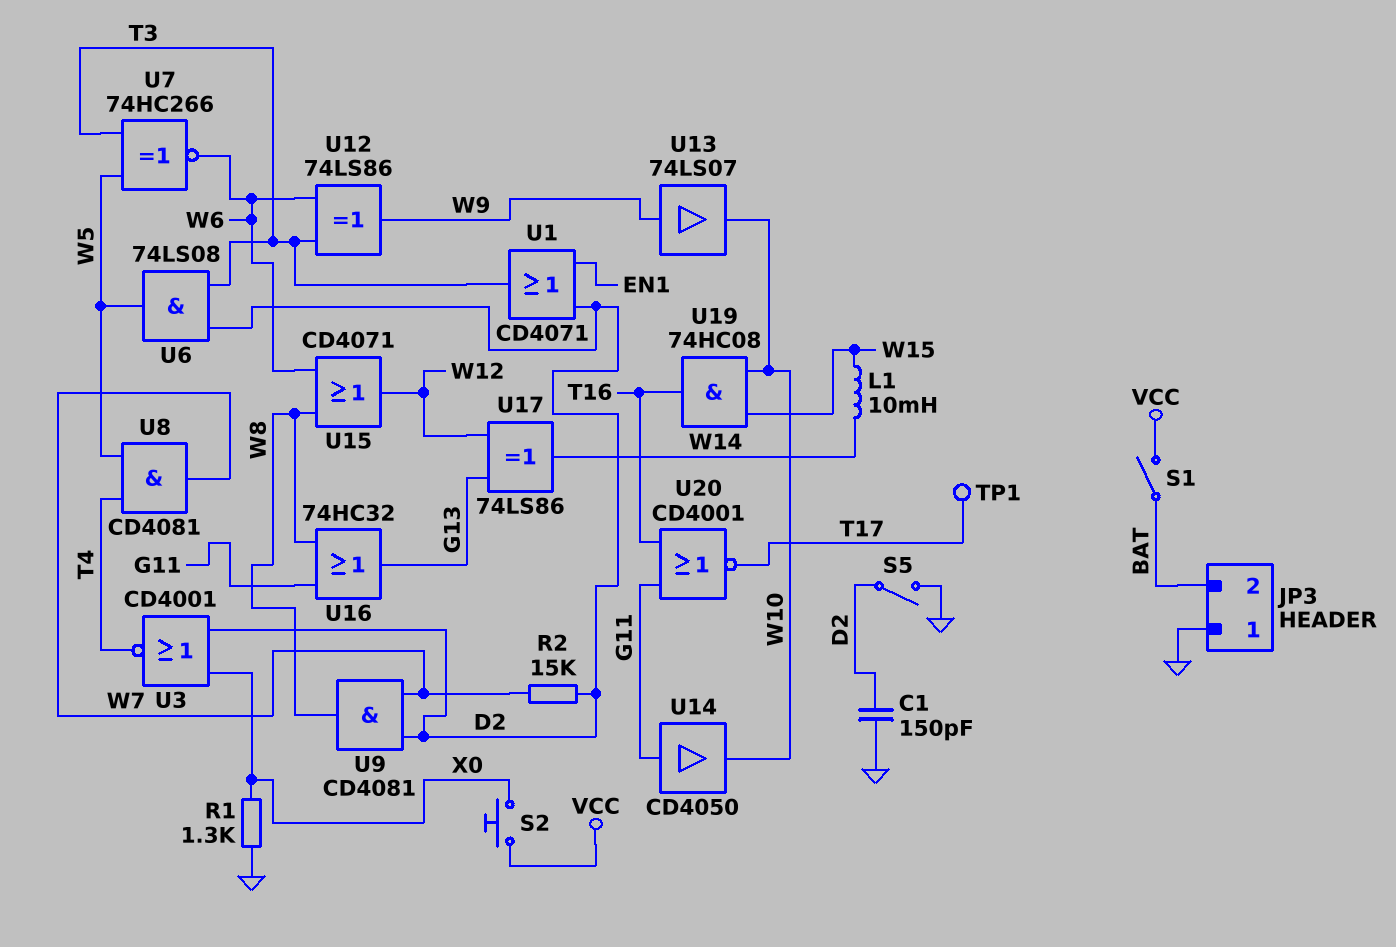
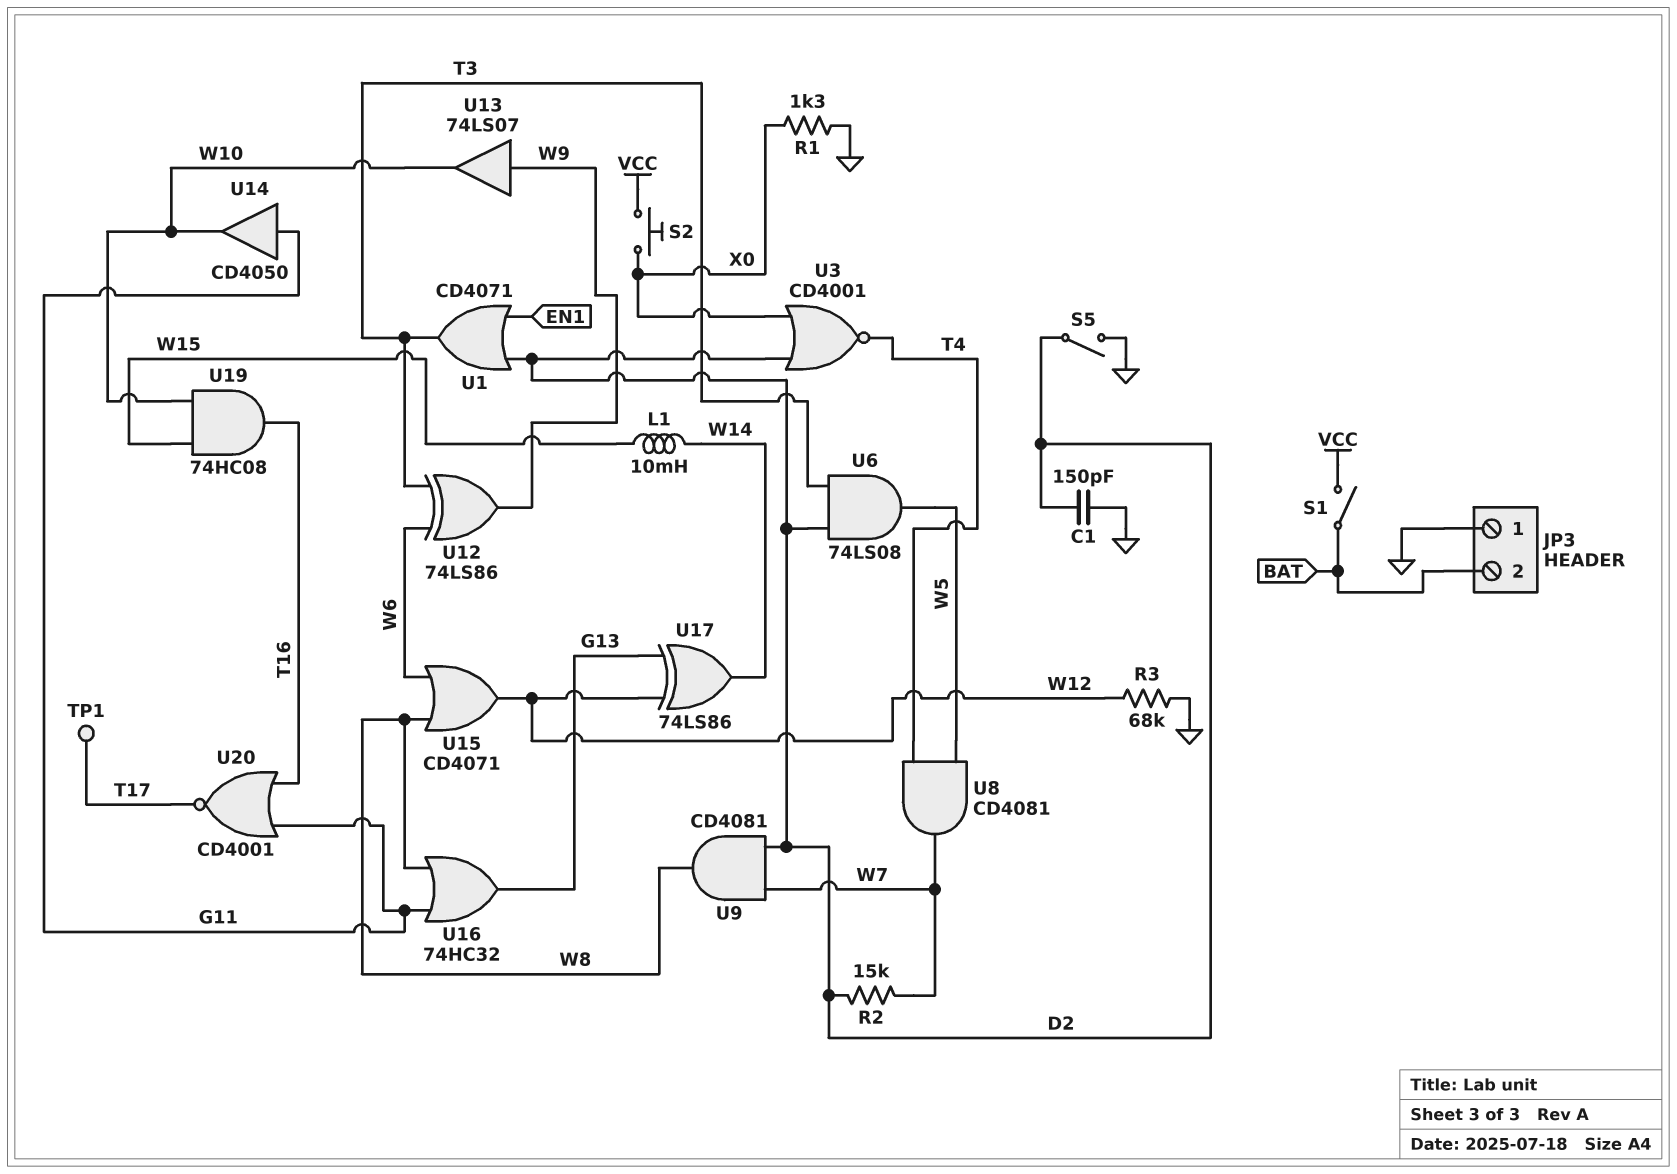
R3: none -> 68k (GND, W12)
U7: XNOR 74HC266 (in T3, in W5, out W6) -> none

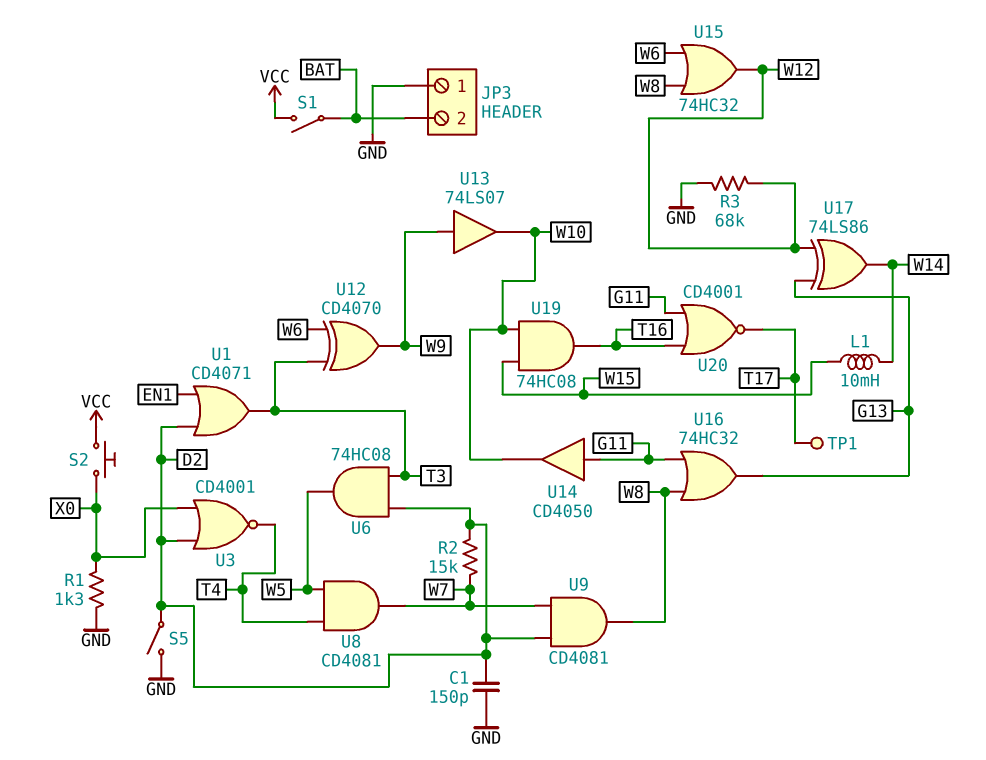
U6: AND 74LS08 (in D2, in T3, out W5) -> AND 74HC08 (in D2, in T3, out W5)
U12: XOR 74LS86 (in T3, in W6, out W9) -> XOR CD4070 (in T3, in W6, out W9)
U15: OR CD4071 (in W6, in W8, out W12) -> OR 74HC32 (in W6, in W8, out W12)

